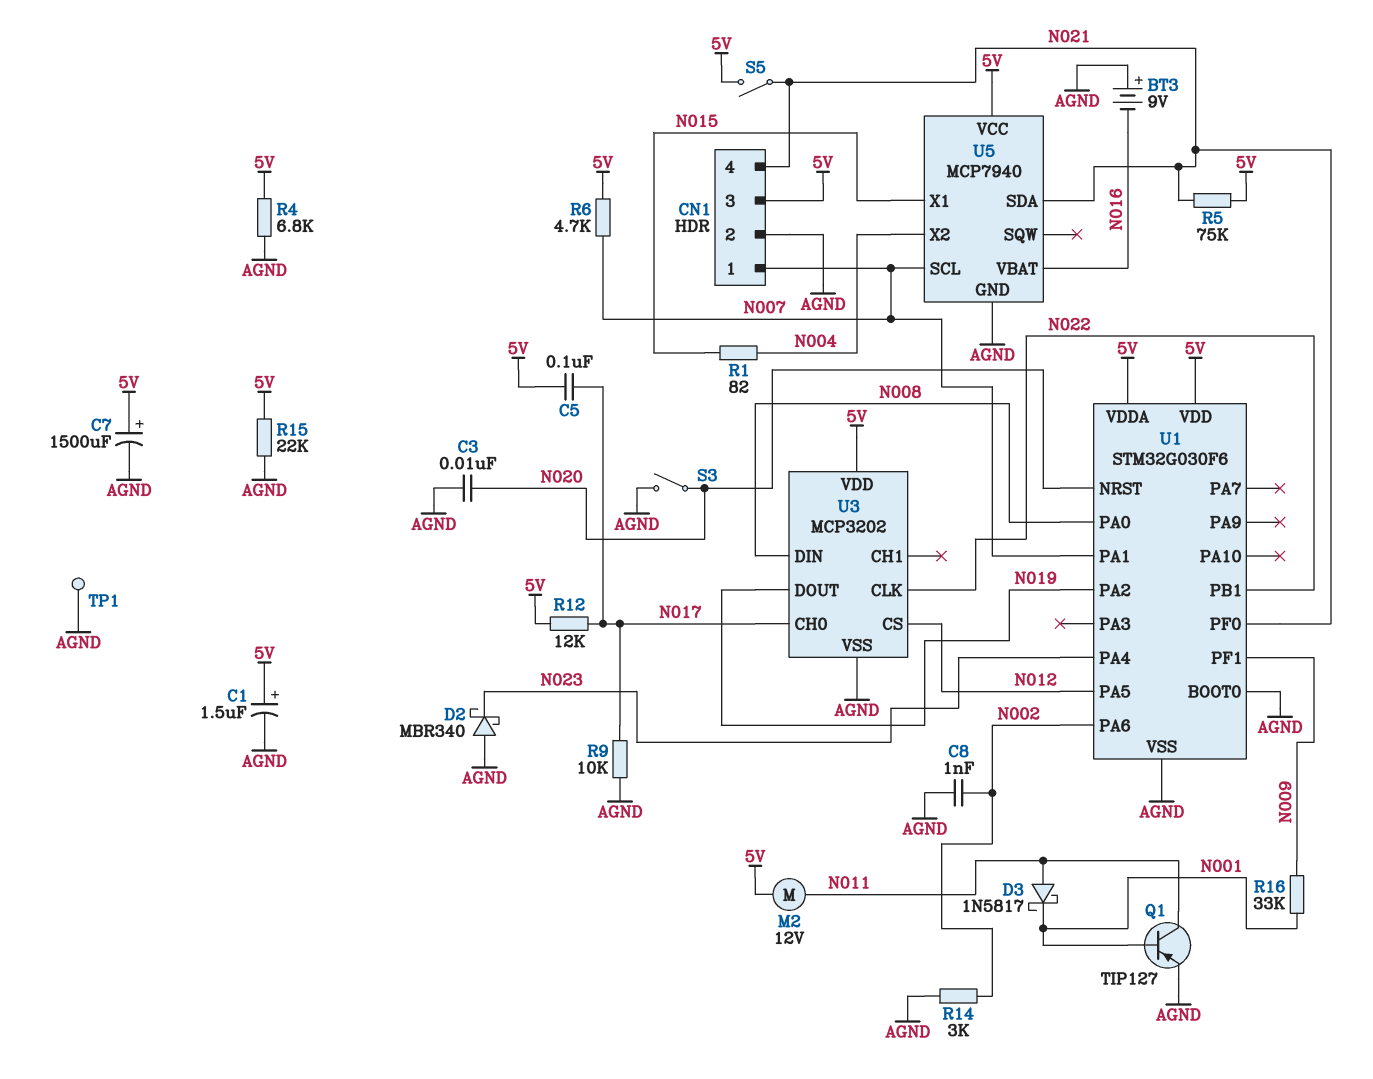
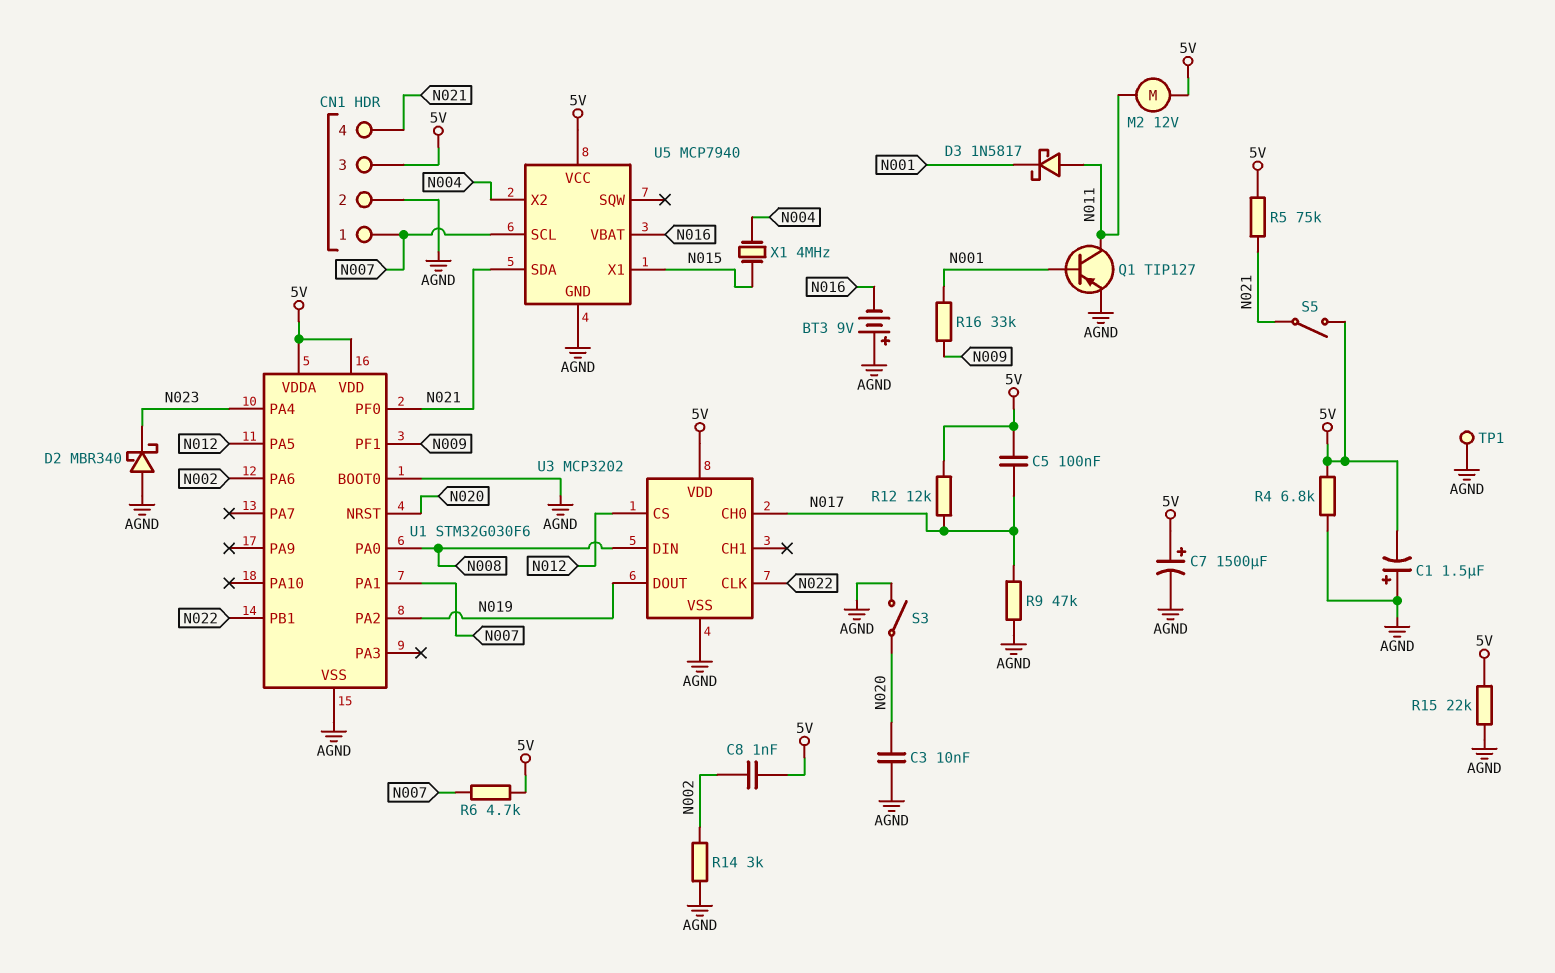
C1: 1.5uF (plus 5V, minus AGND) -> 1.5uF (plus AGND, minus 5V)
C8: 1nF (AGND, N002) -> 1nF (5V, N002)
R1: 82 (N004, N015) -> none
R9: 10k (AGND, N017) -> 47k (AGND, N017)
X1: none -> 4MHz (N004, N015)

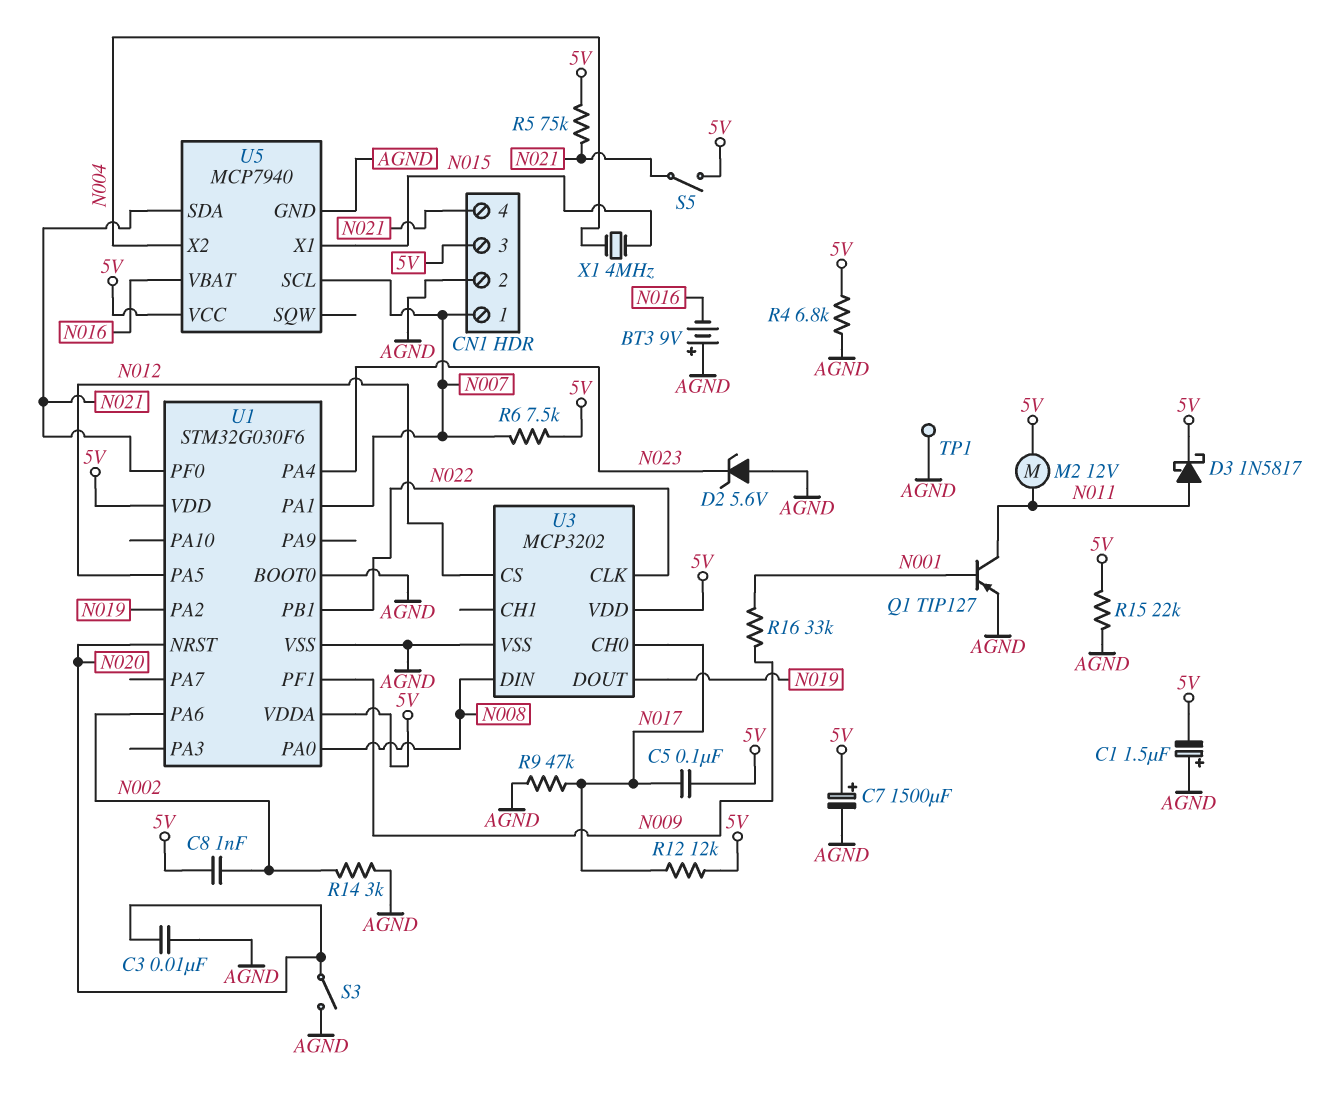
D2: schottky MBR340 (A AGND, K N023) -> zener 5.6V (A AGND, K N023)
D3: schottky 1N5817 (A N011, K N001) -> schottky 1N5817 (A N011, K 5V)
R6: 4.7k (5V, N007) -> 7.5k (5V, N007)

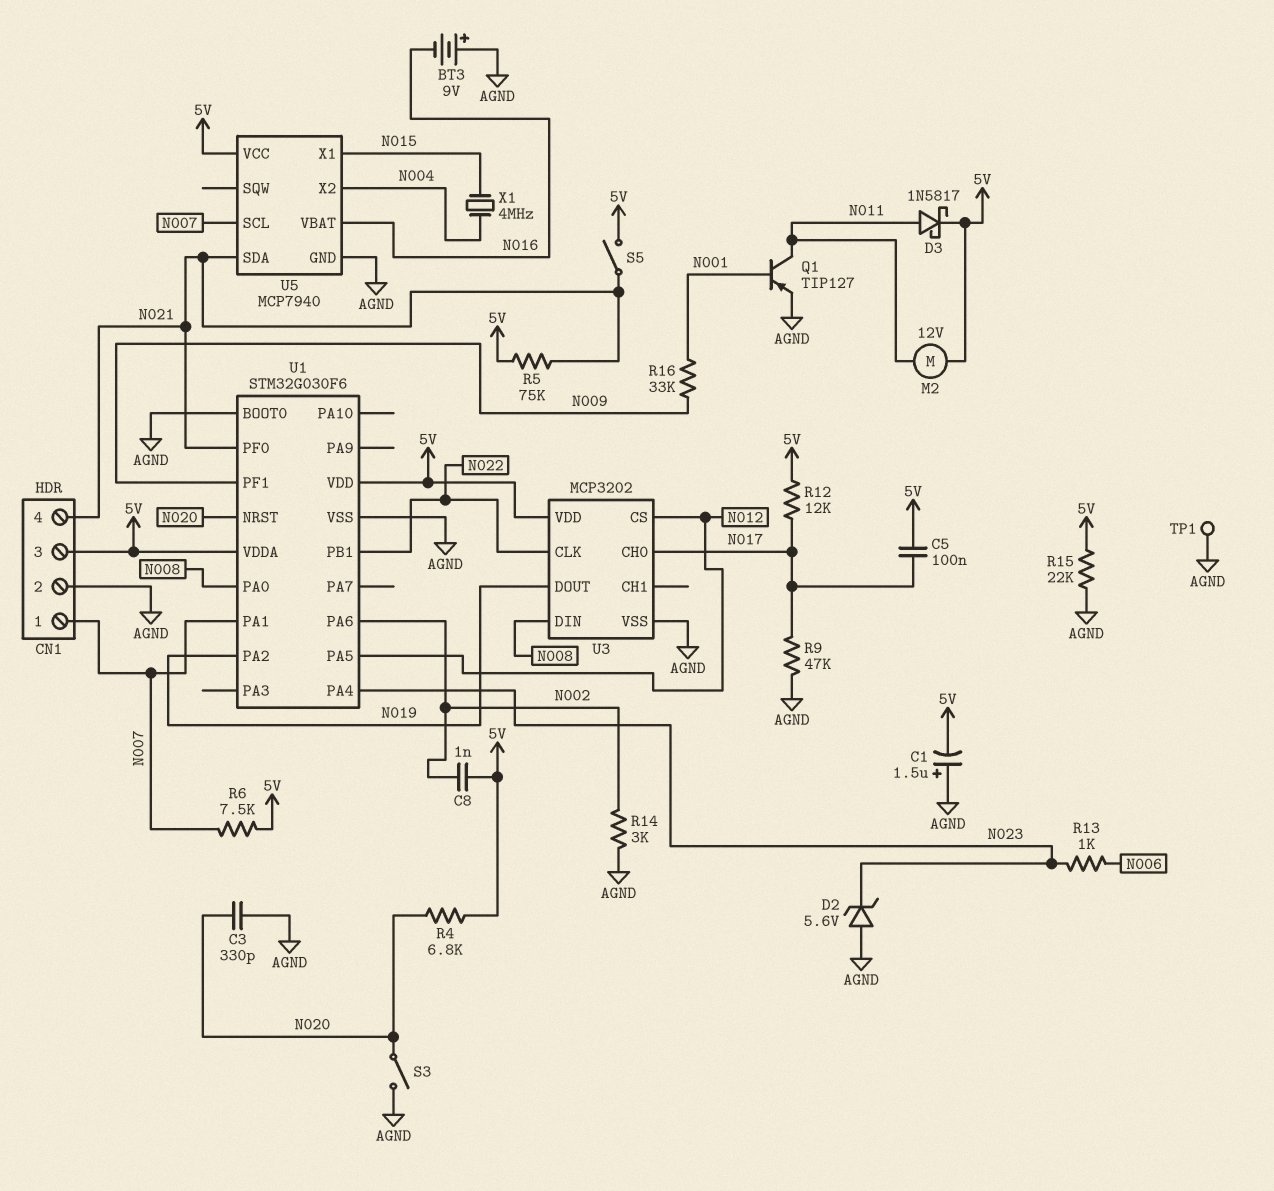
C3: 10nF (AGND, N020) -> 330pF (AGND, N020)
C7: 1500uF (plus 5V, minus AGND) -> none
R4: 6.8k (5V, AGND) -> 6.8k (5V, N020)
R13: none -> 1k (N006, N023)

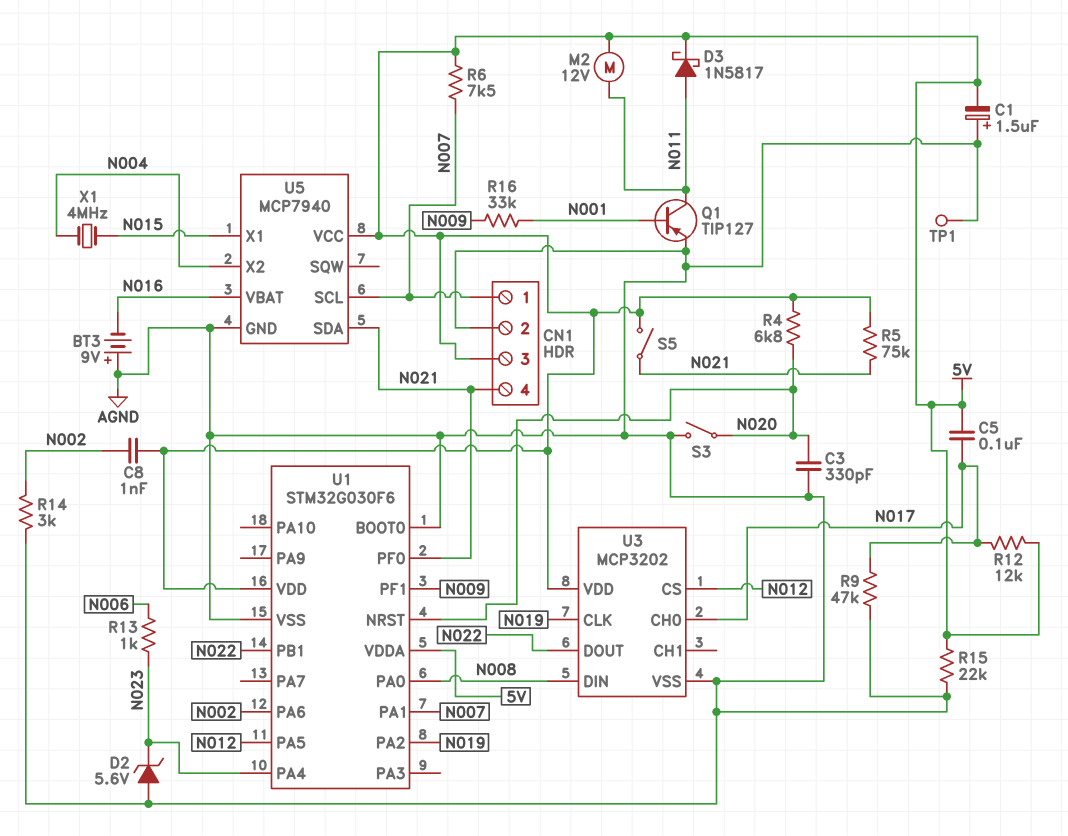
U3 pin CLK: N022 -> N019
U3 pin DOUT: N019 -> N022

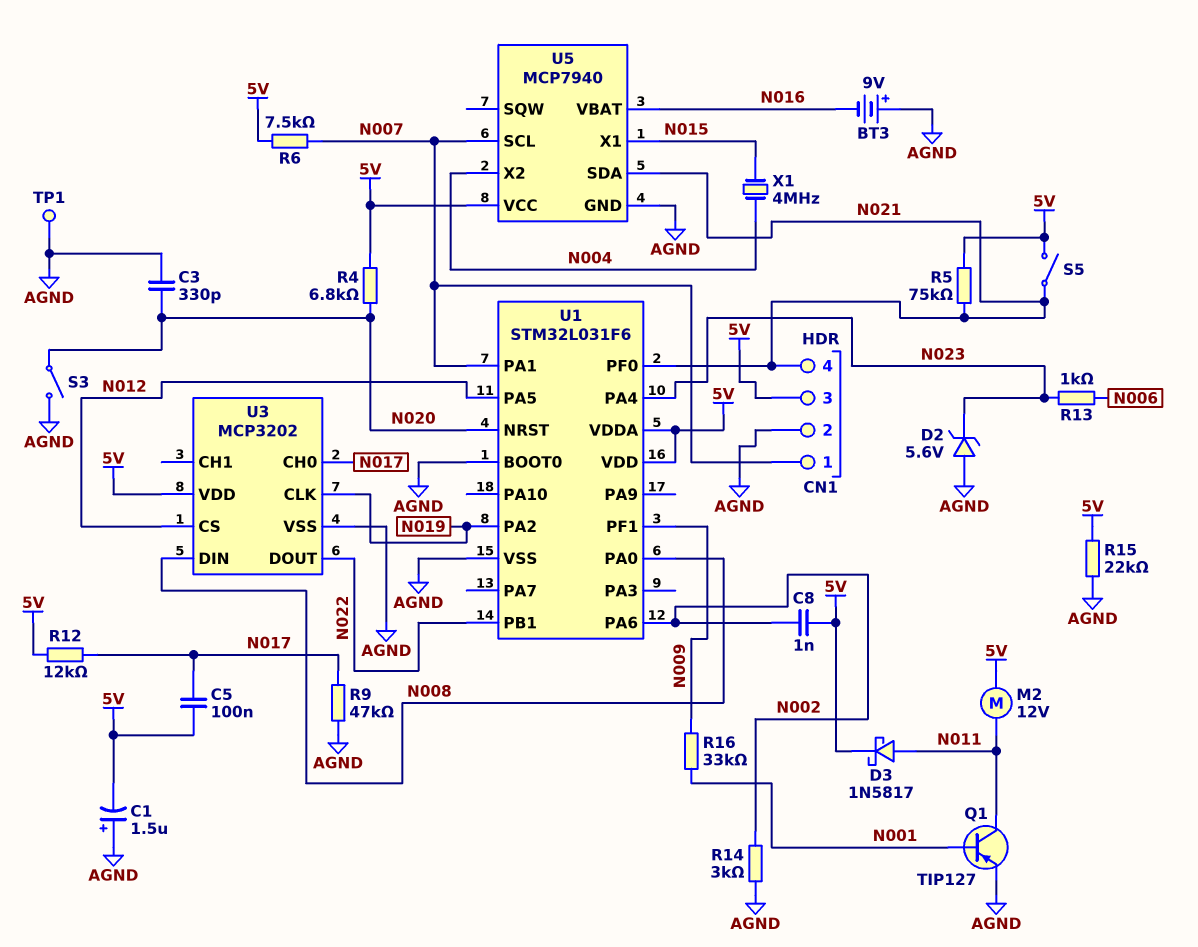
U1: STM32G030F6 -> STM32L031F6

